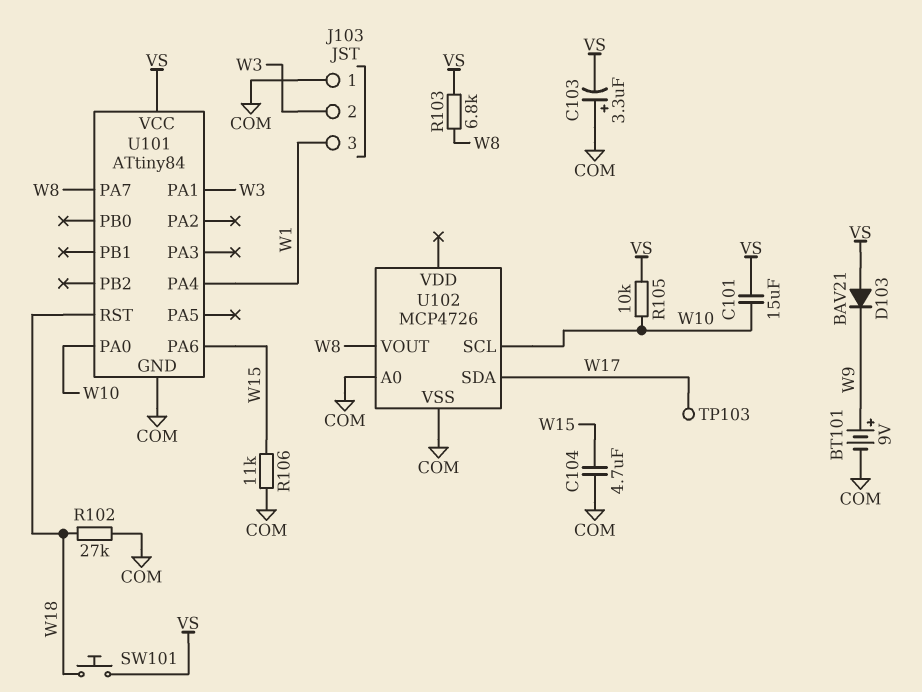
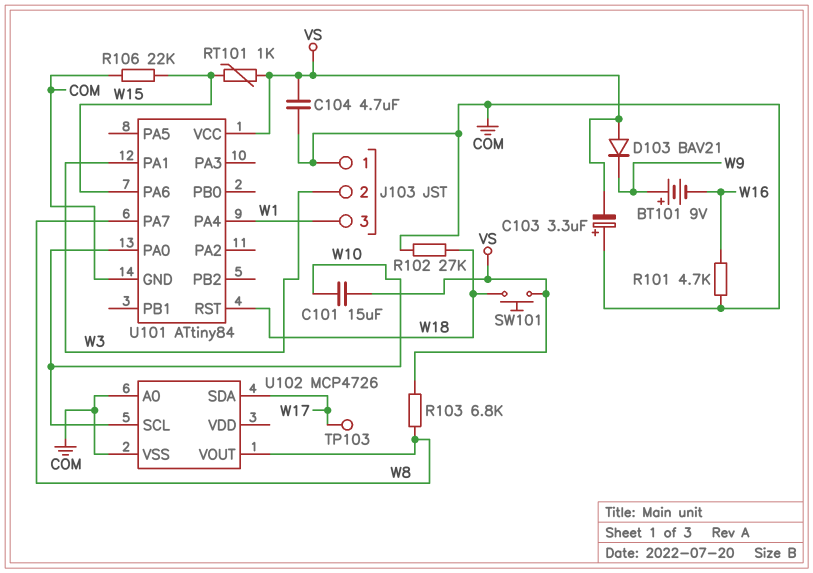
BT101: 9V (plus W9, minus COM) -> 9V (plus W9, minus W16)
C104: 4.7uF (COM, W15) -> 4.7uF (COM, VS)
R101: none -> 4.7k (COM, W16)
R105: 10k (VS, W10) -> none
R106: 11k (COM, W15) -> 22k (COM, W15)
RT101: none -> 1k (VS, W15)

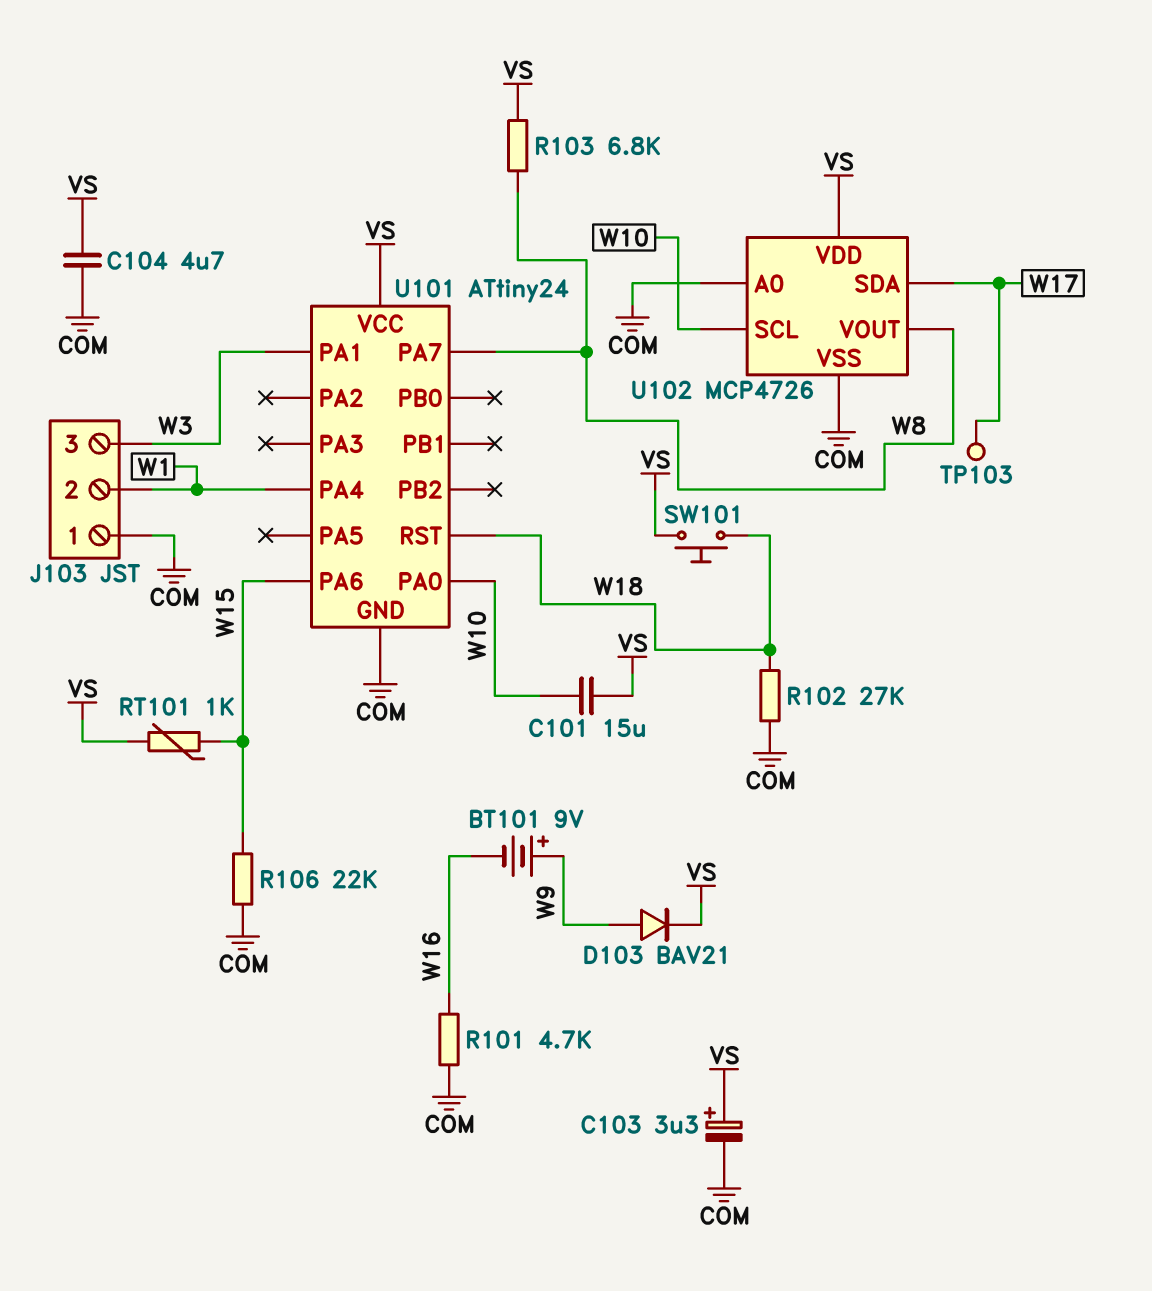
C103: 3.3uF (plus COM, minus VS) -> 3.3uF (plus VS, minus COM)
D103: diode BAV21 (A VS, K W9) -> diode BAV21 (A W9, K VS)
J103 pin 2: W3 -> W1
J103 pin 3: W1 -> W3
U101: ATtiny84 -> ATtiny24
U102 pin VDD: none -> VS

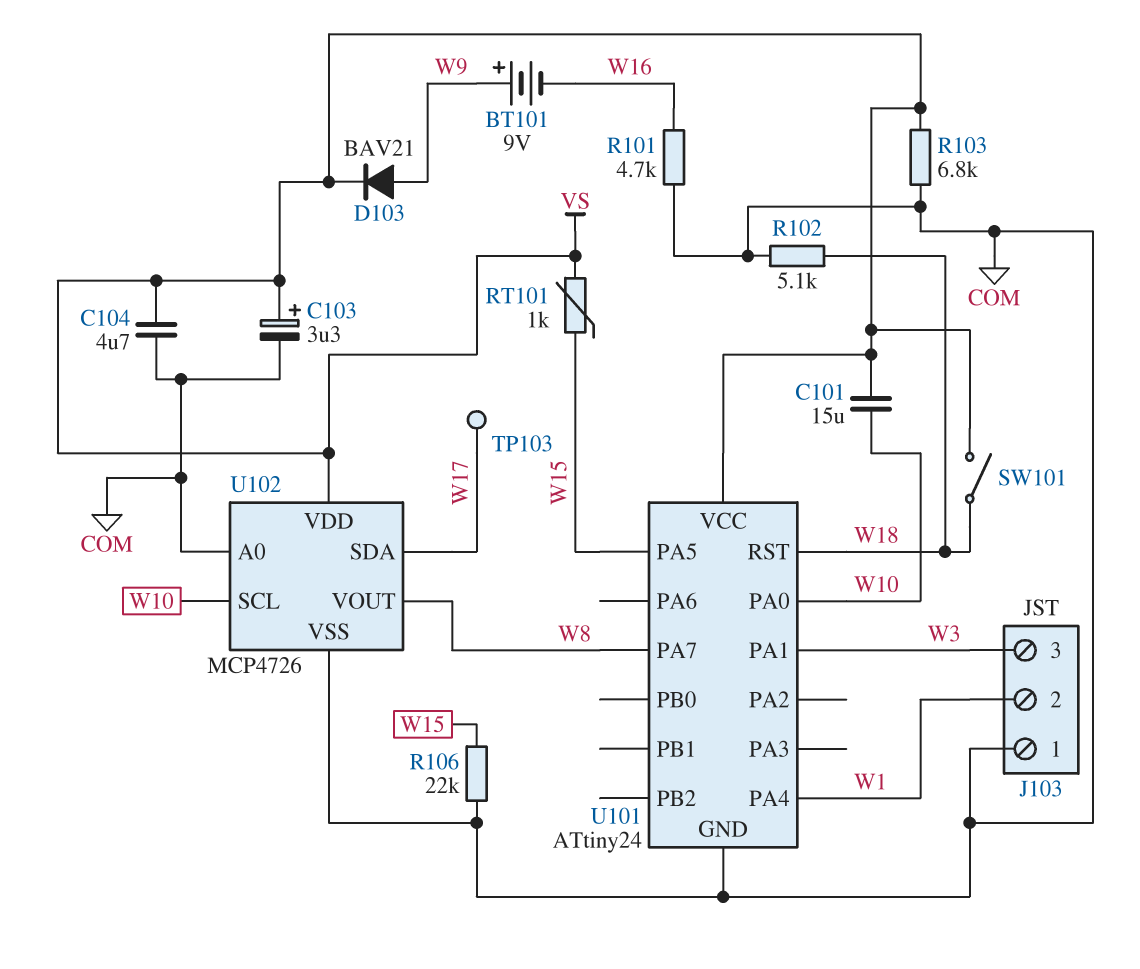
R102: 27k (COM, W18) -> 5.1k (COM, W18)
R103: 6.8k (VS, W8) -> 6.8k (COM, VS)
SW101: button (VS, W18) -> switch (VS, W18)
U101 pin PA5: none -> W15
U101 pin PA6: W15 -> none

